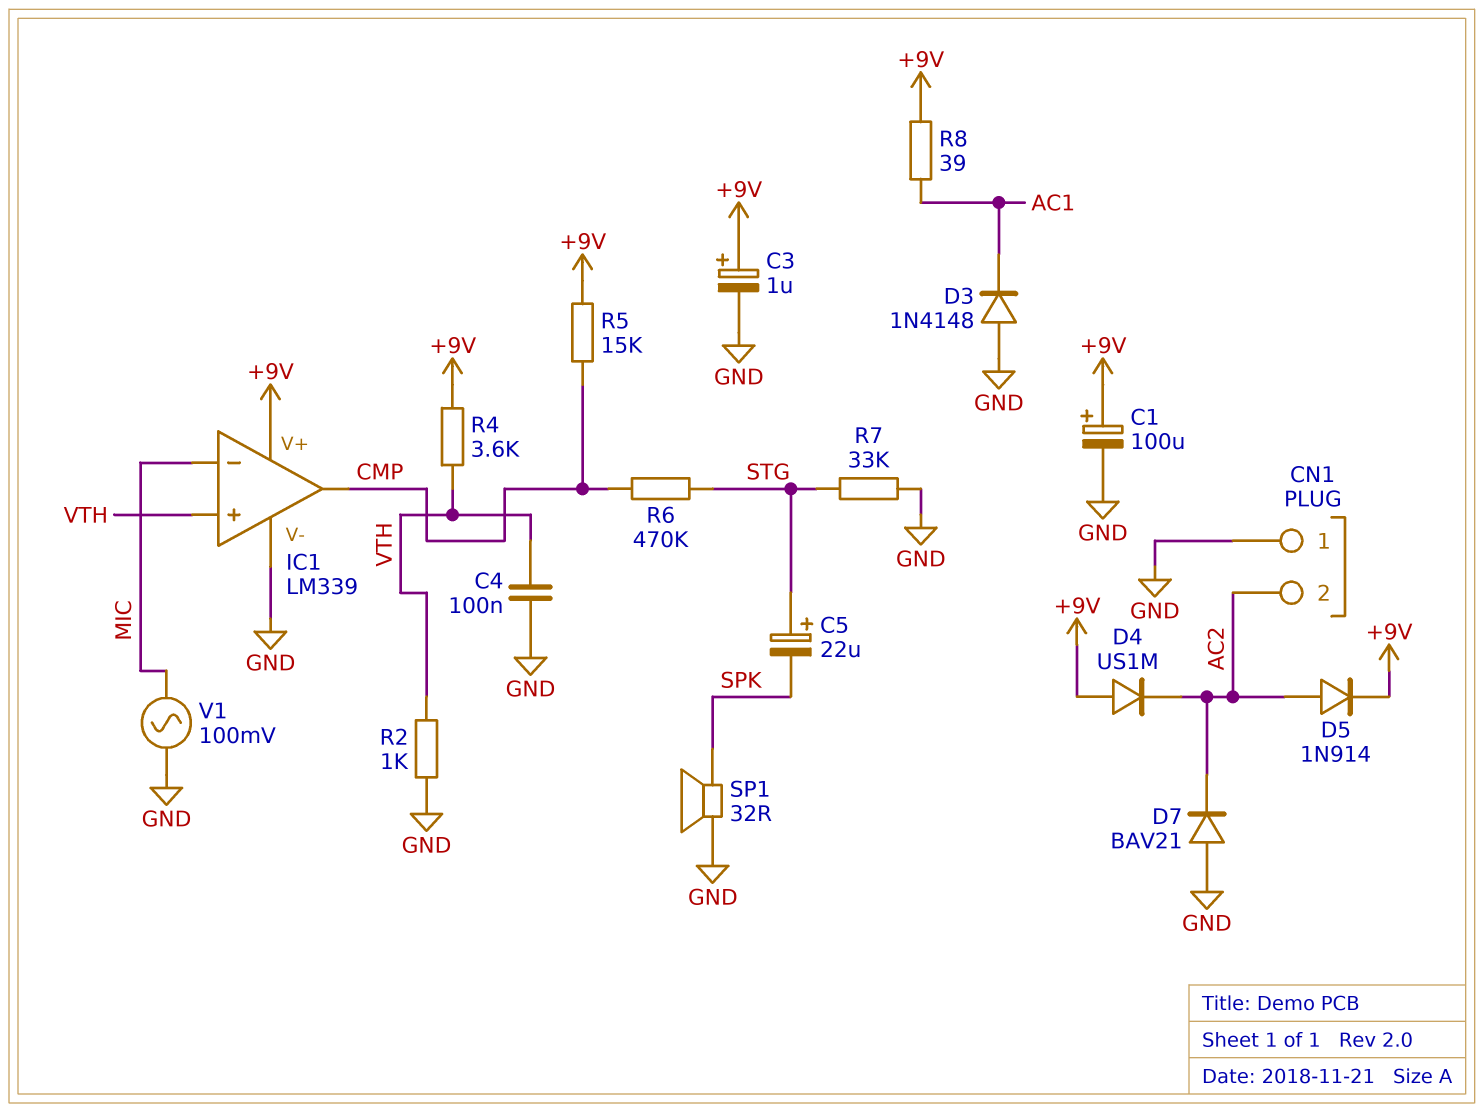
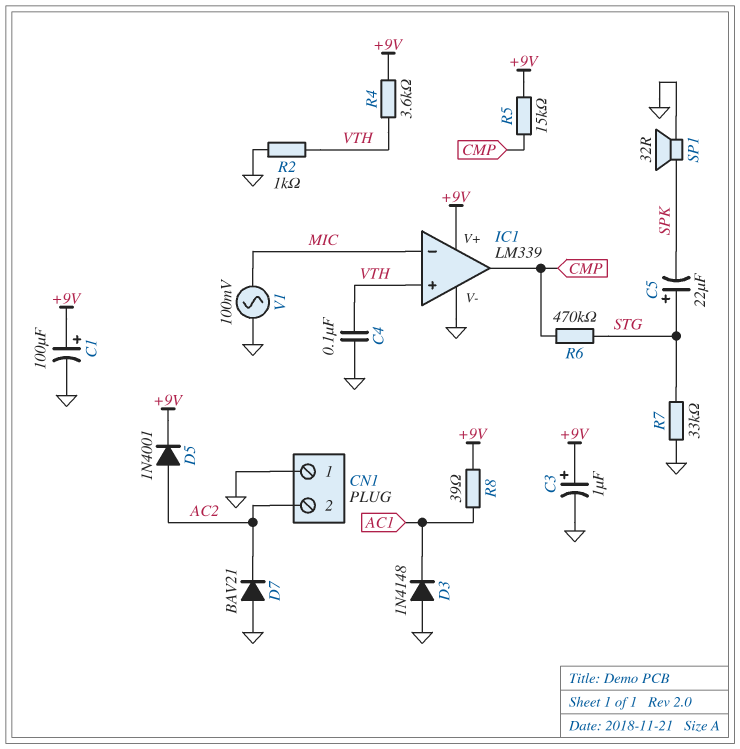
D4: diode US1M (A +9V, K AC2) -> none
D5: diode 1N914 (A AC2, K +9V) -> diode 1N4001 (A AC2, K +9V)

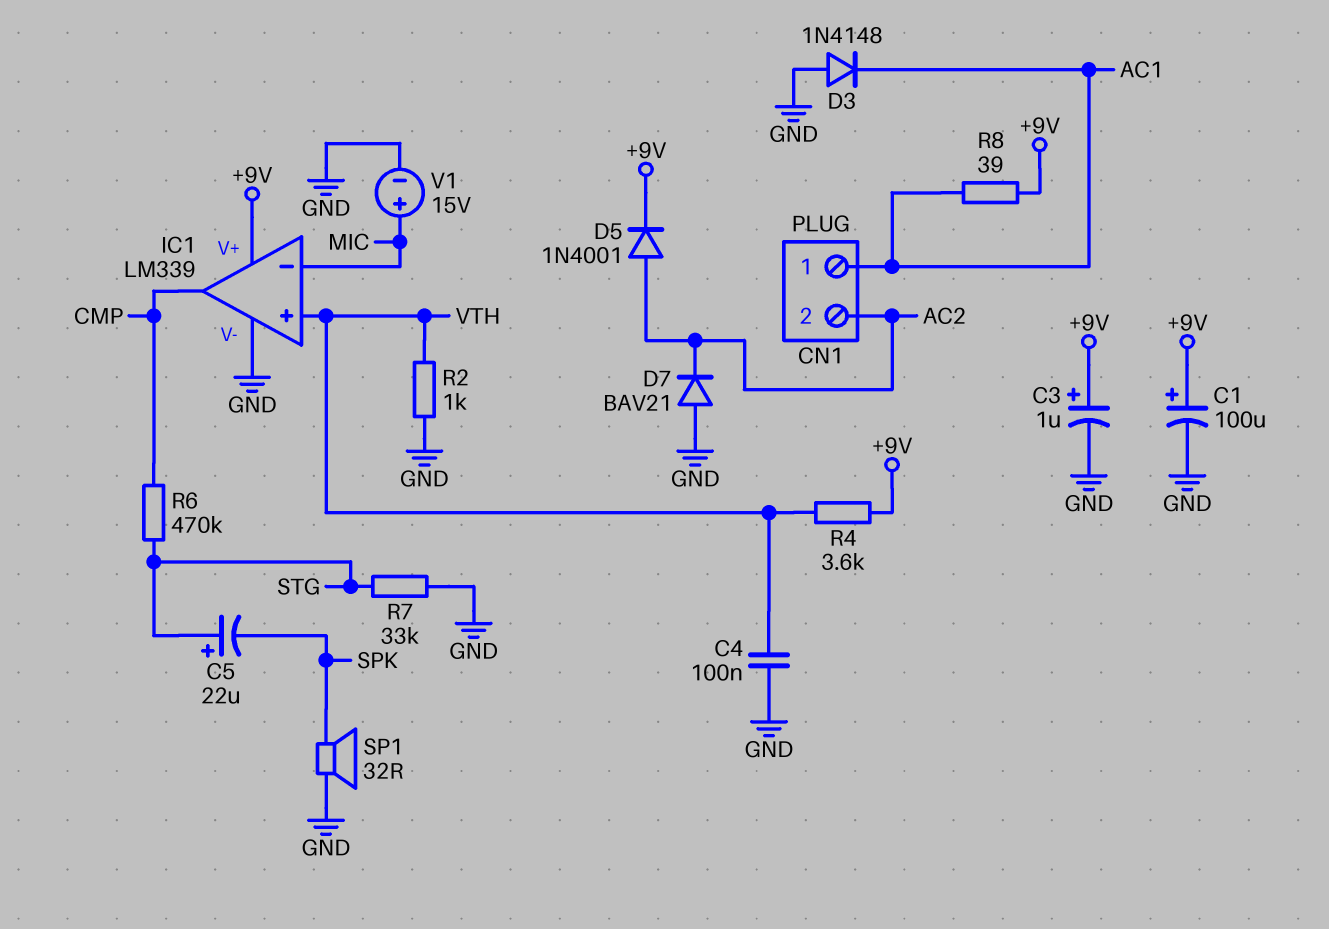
CN1 pin 1: GND -> AC1
R5: 15k (+9V, CMP) -> none
V1: AC 100mV (GND, MIC) -> 15V (plus MIC, minus GND)

